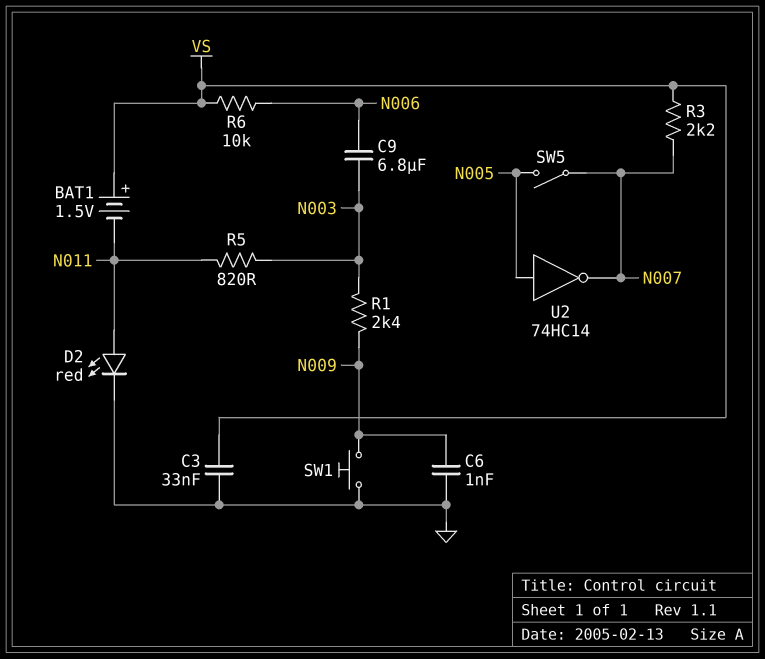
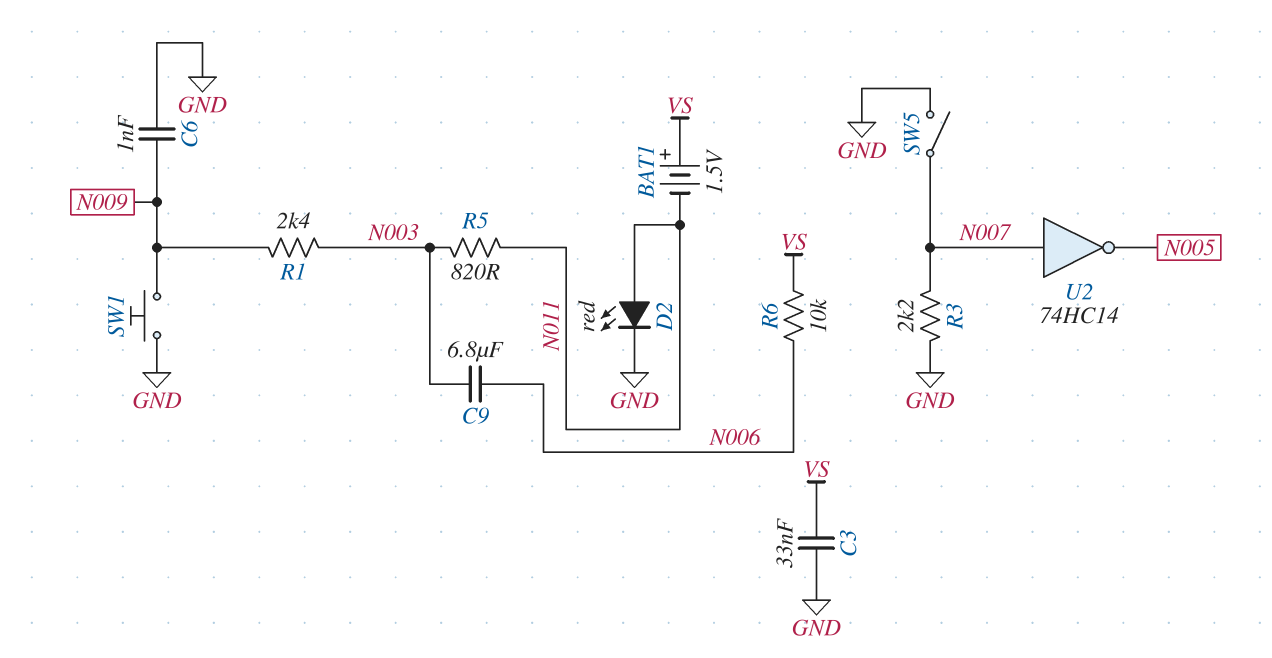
R3: 2.2k (N007, VS) -> 2.2k (GND, N007)
SW5: switch (N005, N007) -> switch (GND, N007)
U2: NOT 74HC14 (in N005, out N007) -> NOT 74HC14 (in N007, out N005)

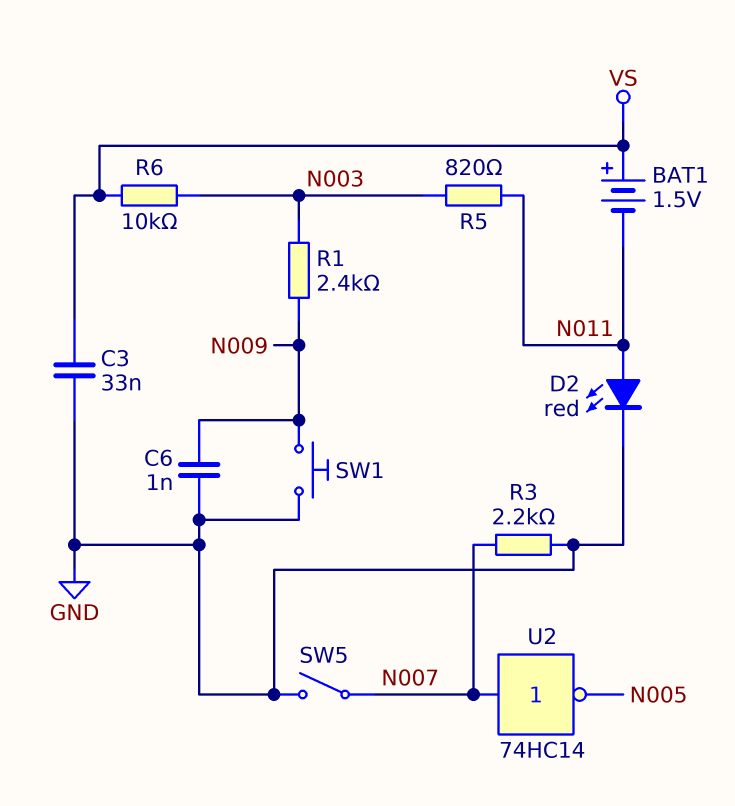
C9: 6.8uF (N003, N006) -> none
R6: 10k (N006, VS) -> 10k (N003, VS)

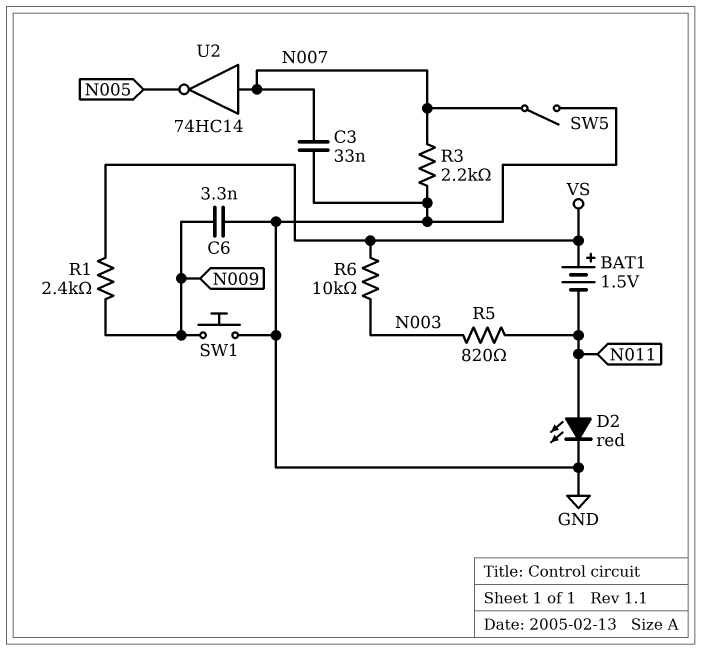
C3: 33nF (GND, VS) -> 33nF (GND, N007)
C6: 1nF (GND, N009) -> 3.3nF (GND, N009)
R1: 2.4k (N003, N009) -> 2.4k (N009, VS)

